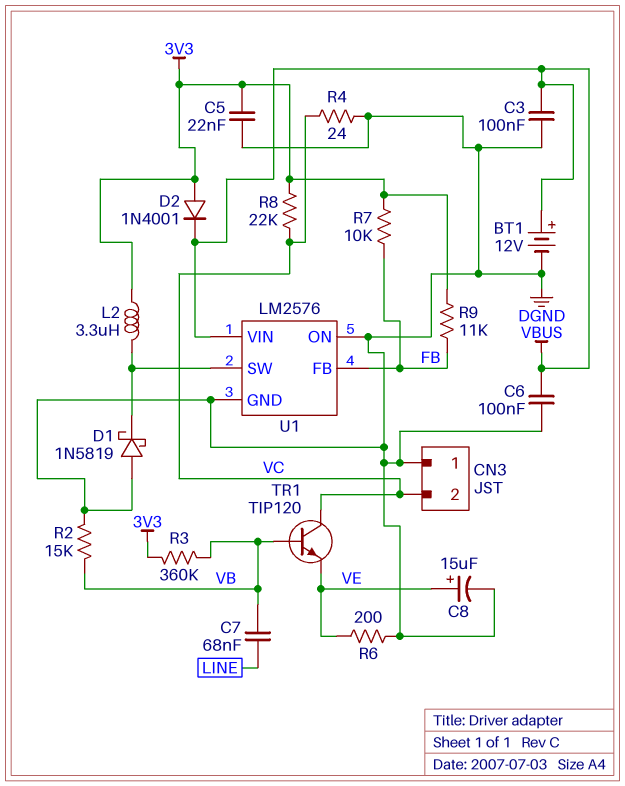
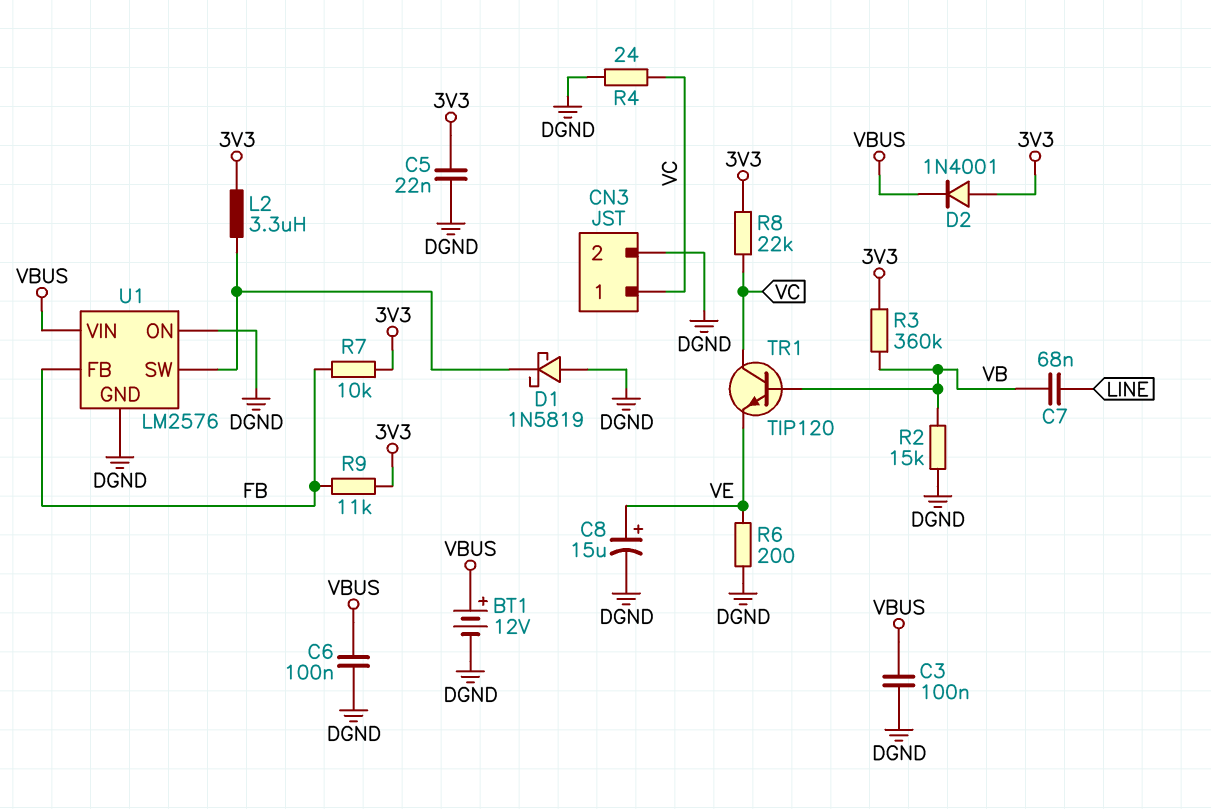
CN3 pin 1: DGND -> VC
CN3 pin 2: VC -> DGND

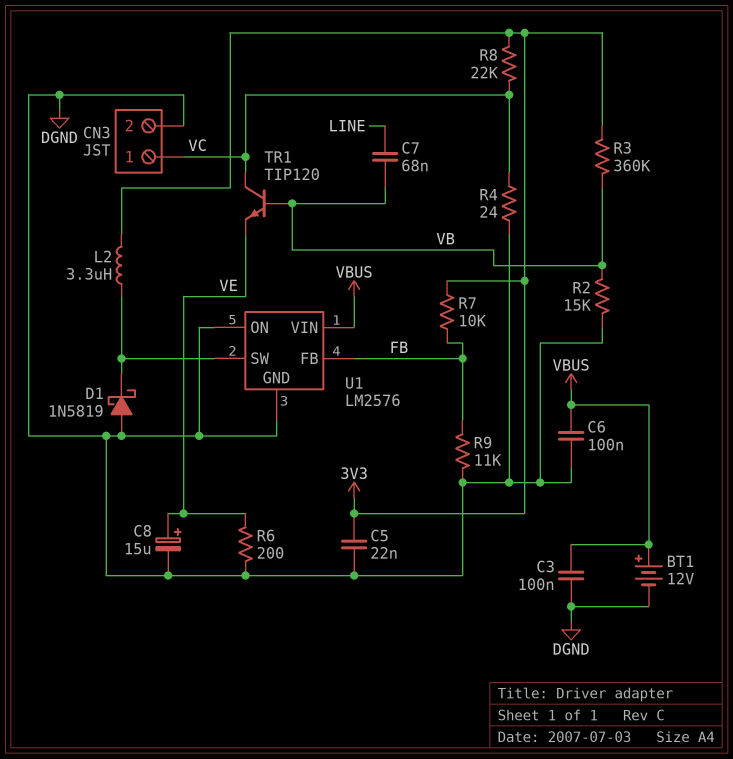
D2: diode 1N4001 (A 3V3, K VBUS) -> none
R9: 11k (3V3, FB) -> 11k (DGND, FB)

